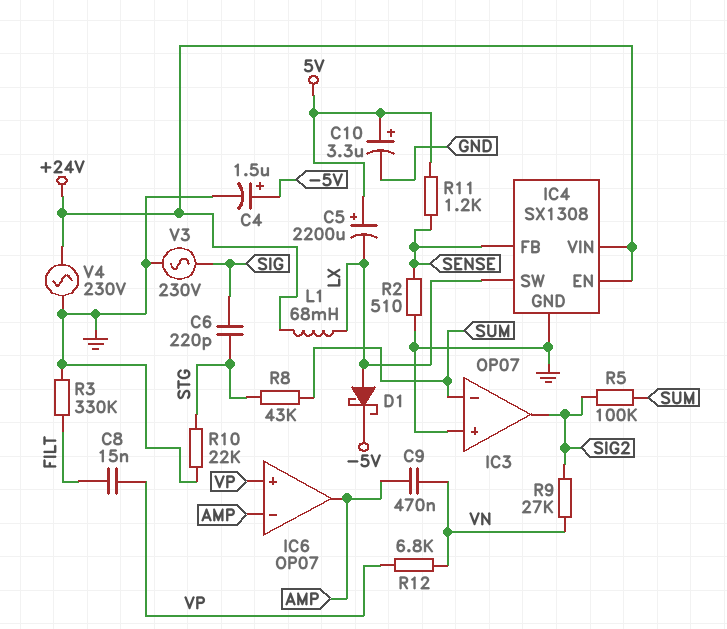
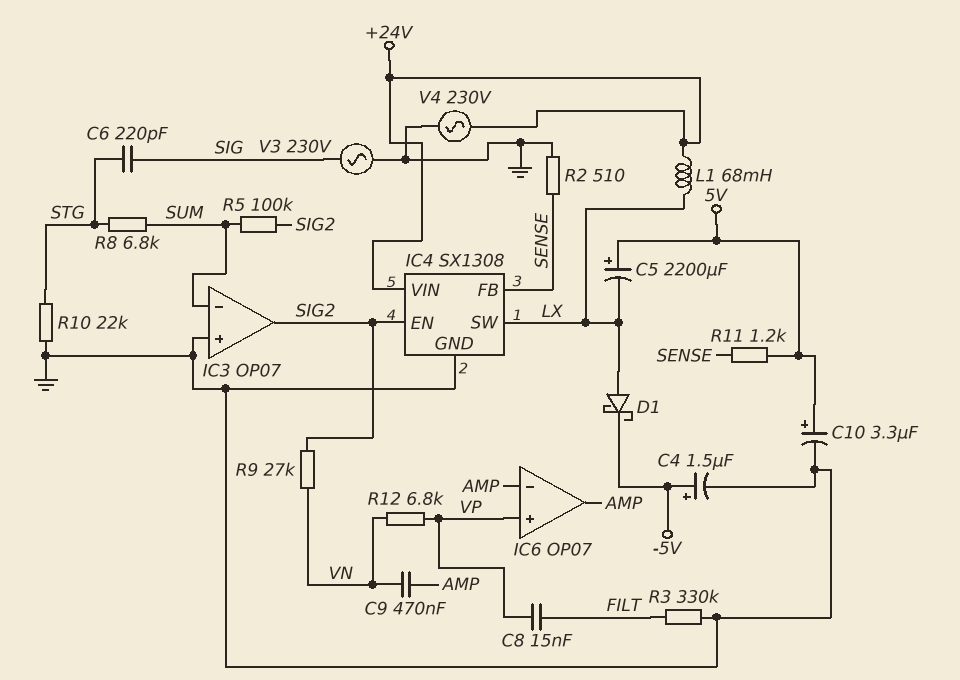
IC4 pin EN: +24V -> SIG2
R8: 43k (STG, SUM) -> 6.8k (STG, SUM)

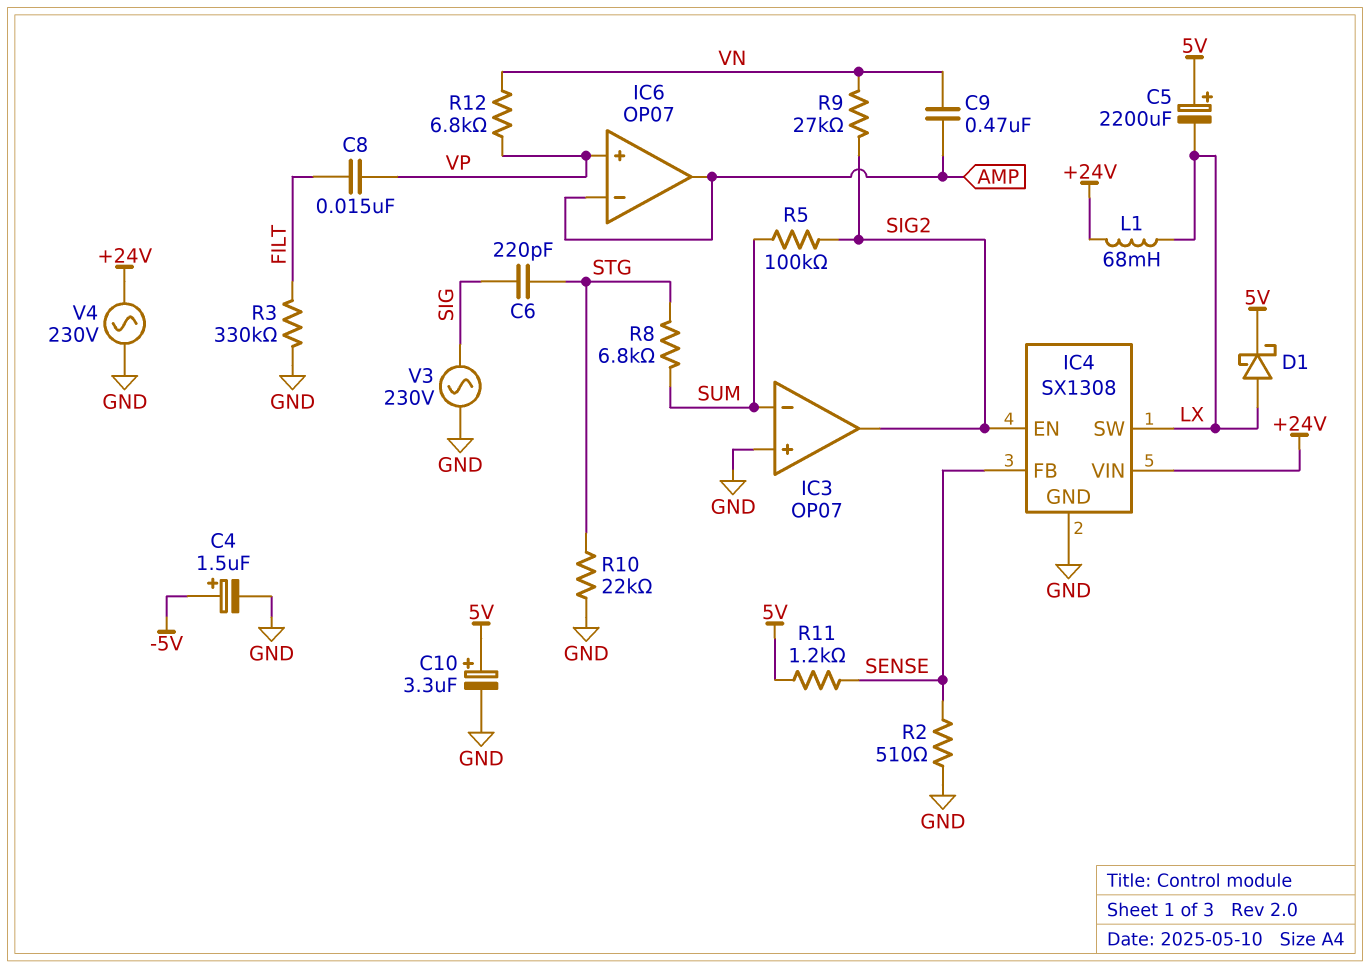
D1: schottky (A LX, K -5V) -> schottky (A LX, K 5V)

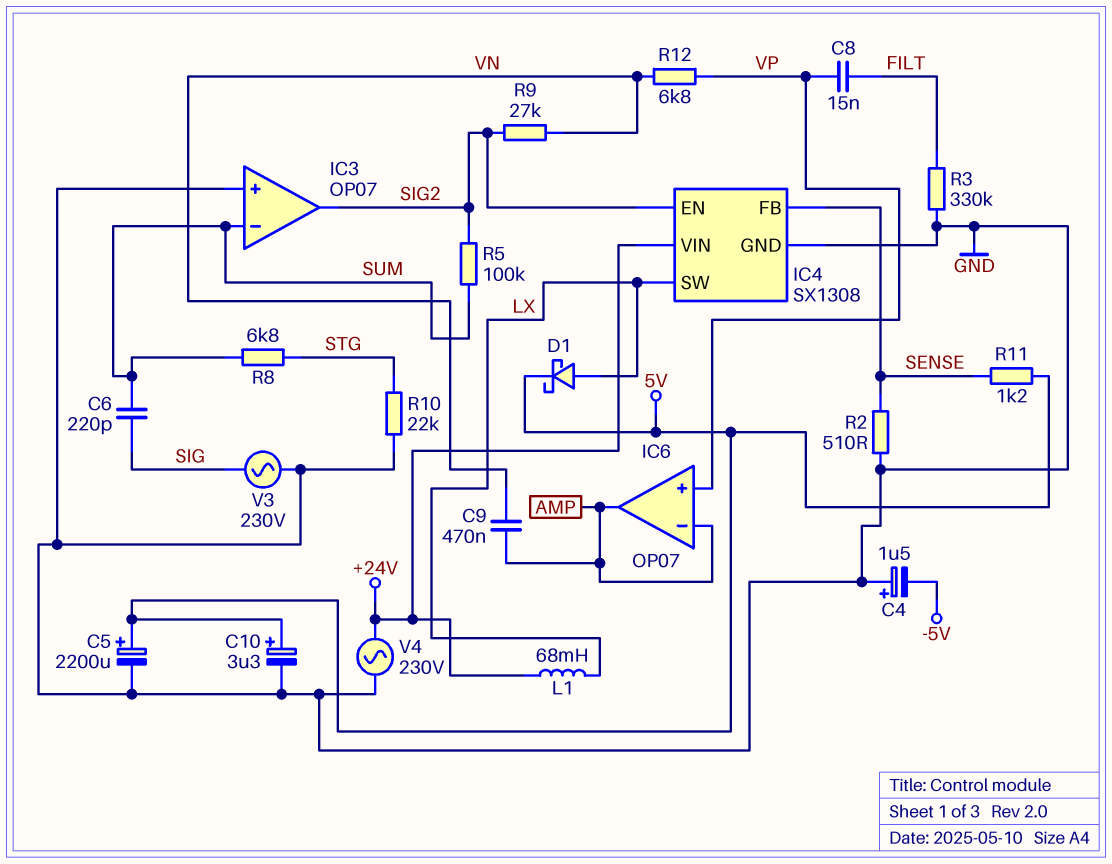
C4: 1.5uF (plus -5V, minus GND) -> 1.5uF (plus GND, minus -5V)
C5: 2200uF (plus 5V, minus LX) -> 2200uF (plus 5V, minus GND)
C6: 220pF (SIG, STG) -> 220pF (SIG, SUM)

